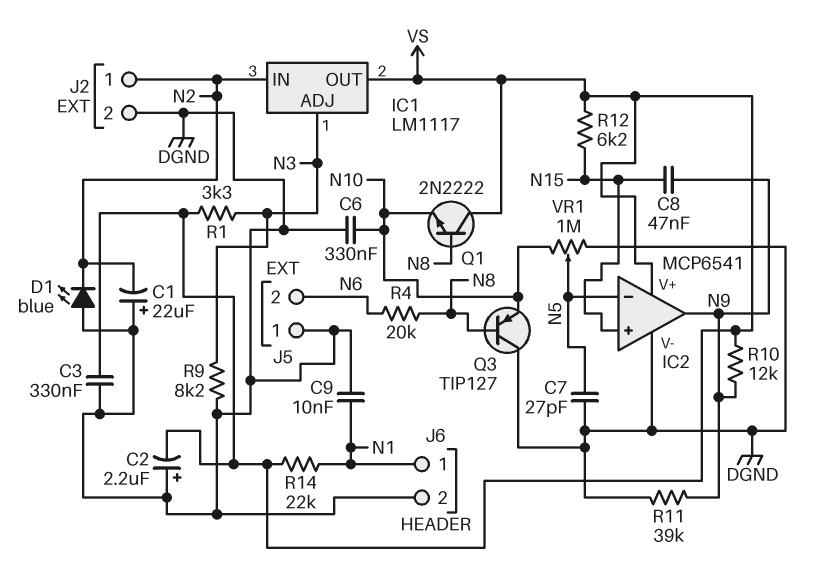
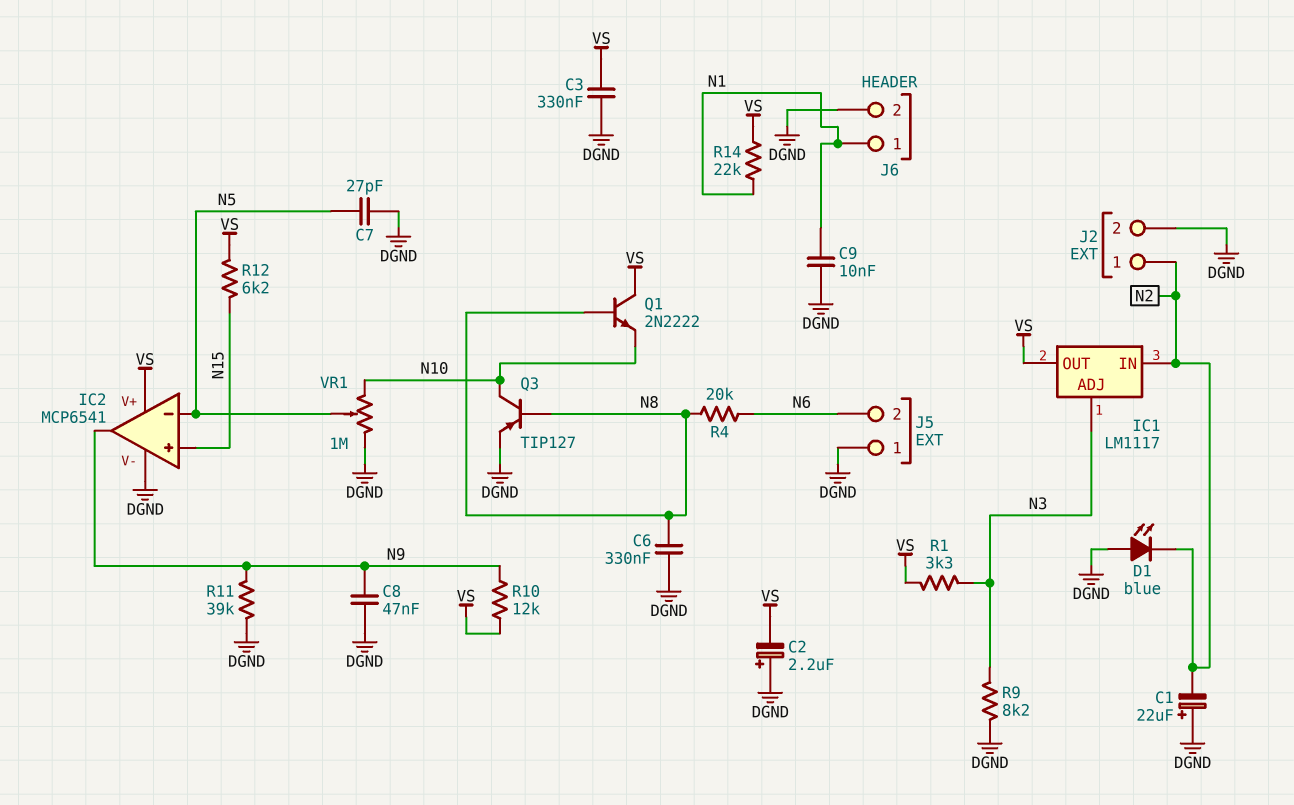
C6: 330nF (DGND, N10) -> 330nF (DGND, N8)
C8: 47nF (N9, N15) -> 47nF (DGND, N9)
Q3: PNP TIP127 (B N8, C DGND, E N10) -> PNP TIP127 (B N8, C N10, E DGND)

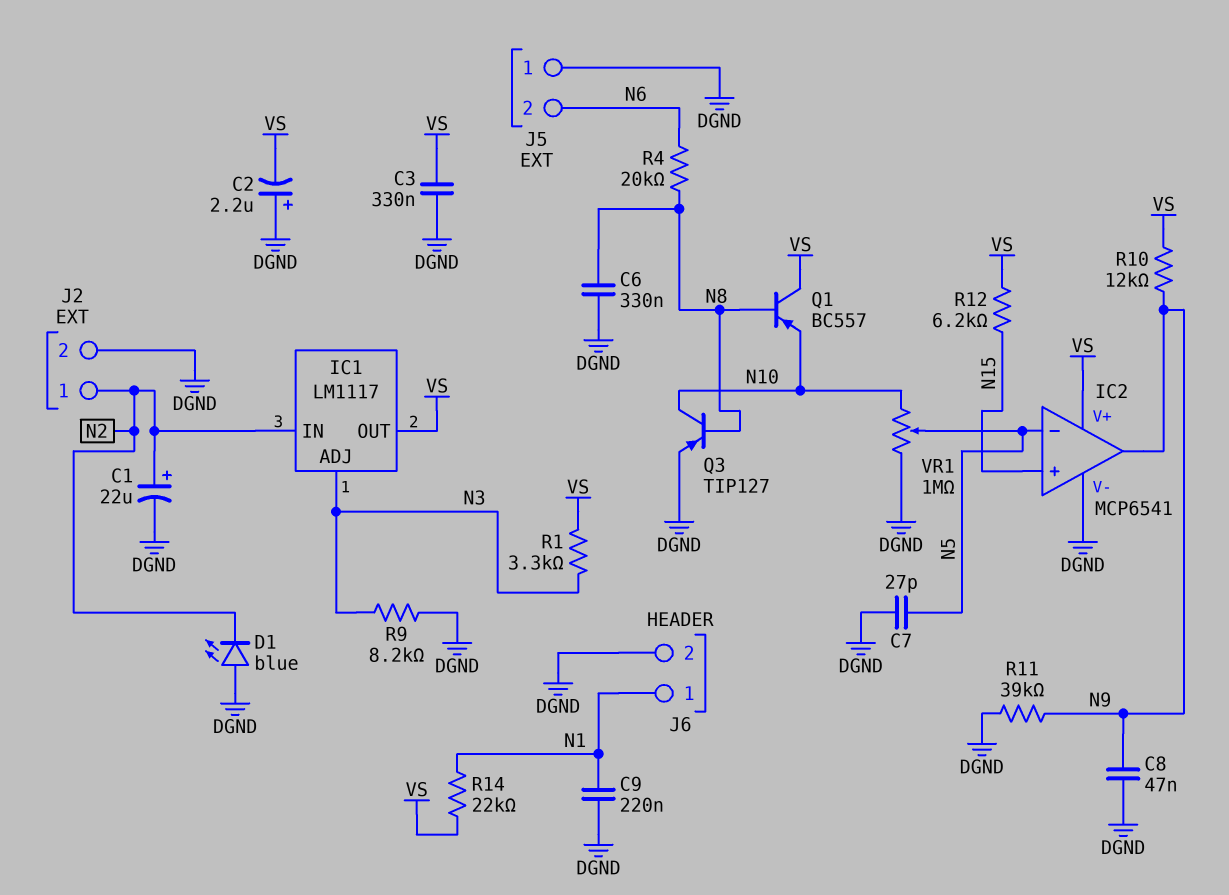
C1: 22uF (plus DGND, minus N2) -> 22uF (plus N2, minus DGND)
C9: 10nF (DGND, N1) -> 220nF (DGND, N1)
Q1: NPN 2N2222 (B N8, C VS, E N10) -> PNP BC557 (B N8, C VS, E N10)

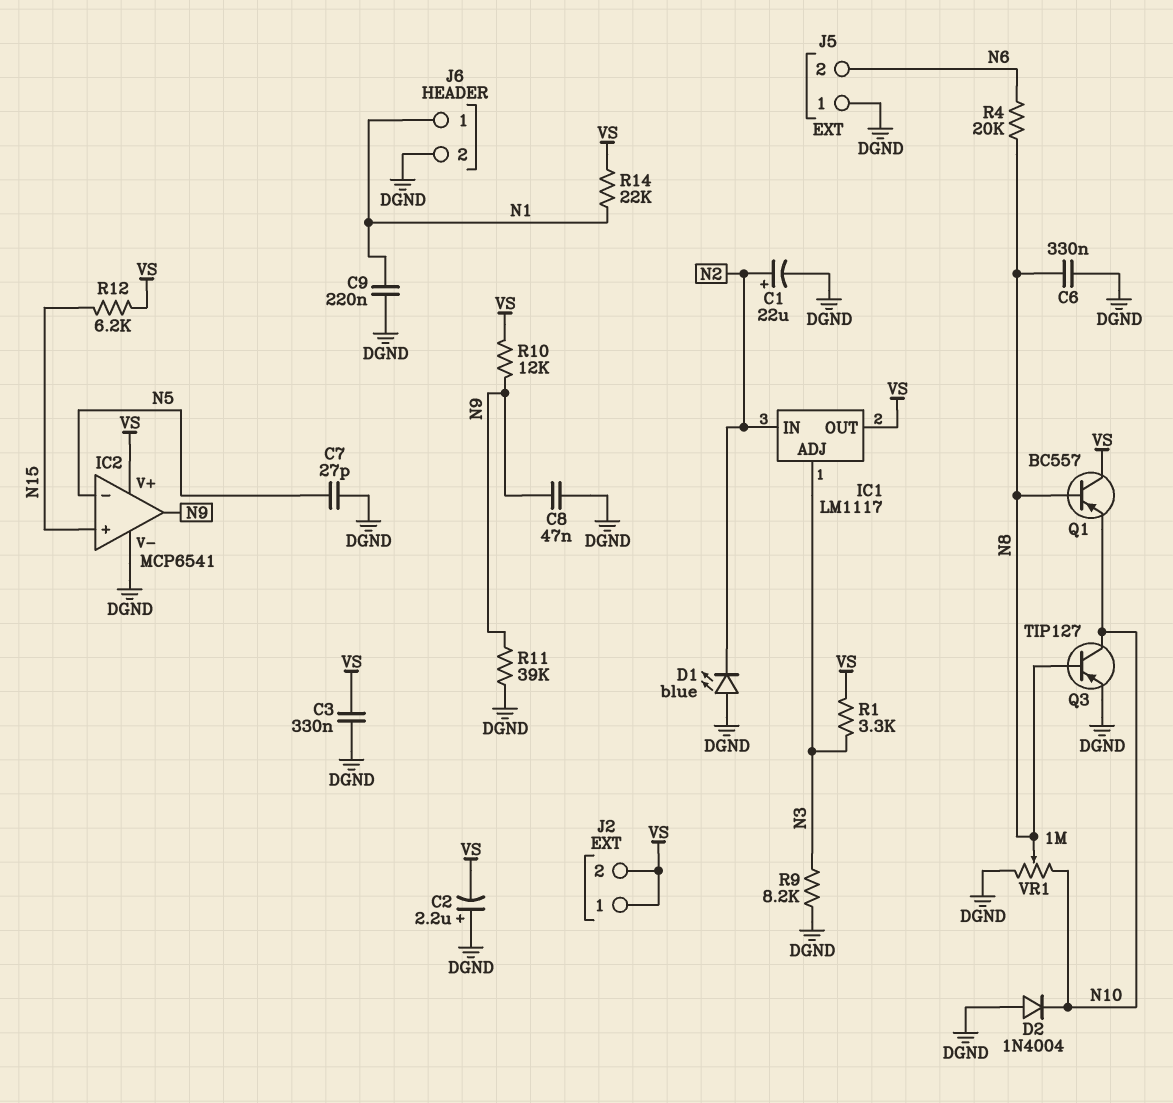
D2: none -> diode 1N4004 (A DGND, K N10)
J2 pin 1: N2 -> VS
J2 pin 2: DGND -> VS
VR1: 1M (DGND, N10, wiper N5) -> 1M (DGND, N10, wiper N8)

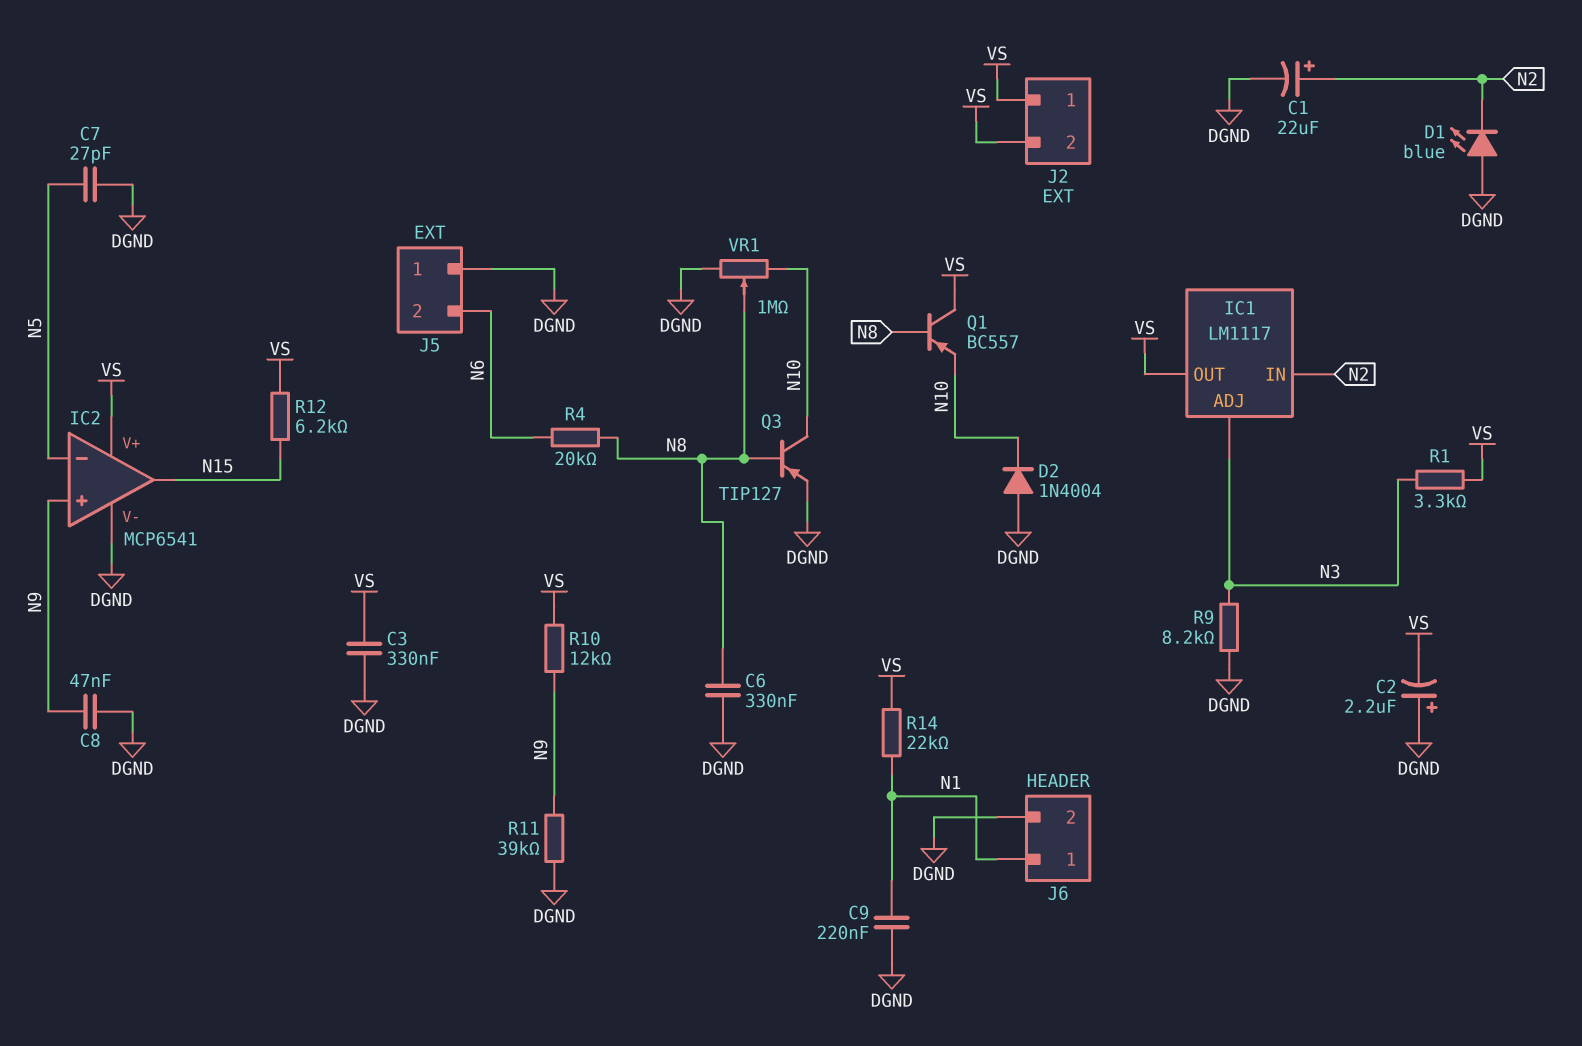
IC2 pin in+: N15 -> N9
IC2 pin out: N9 -> N15

